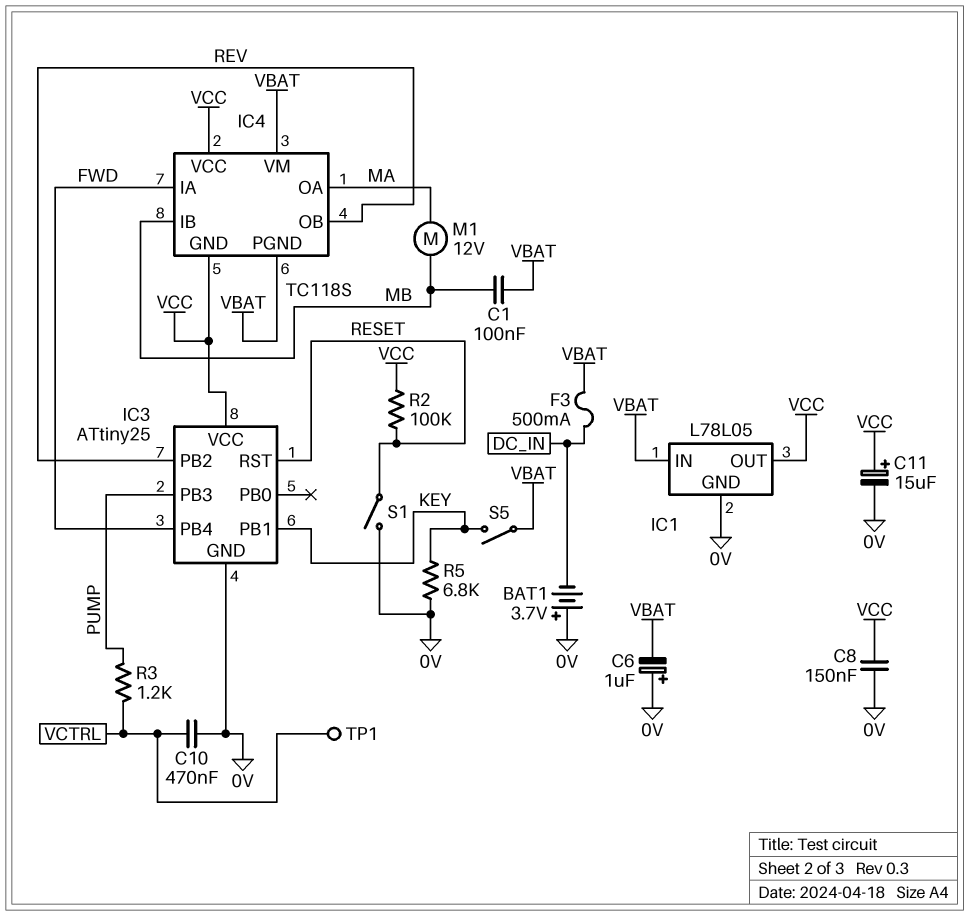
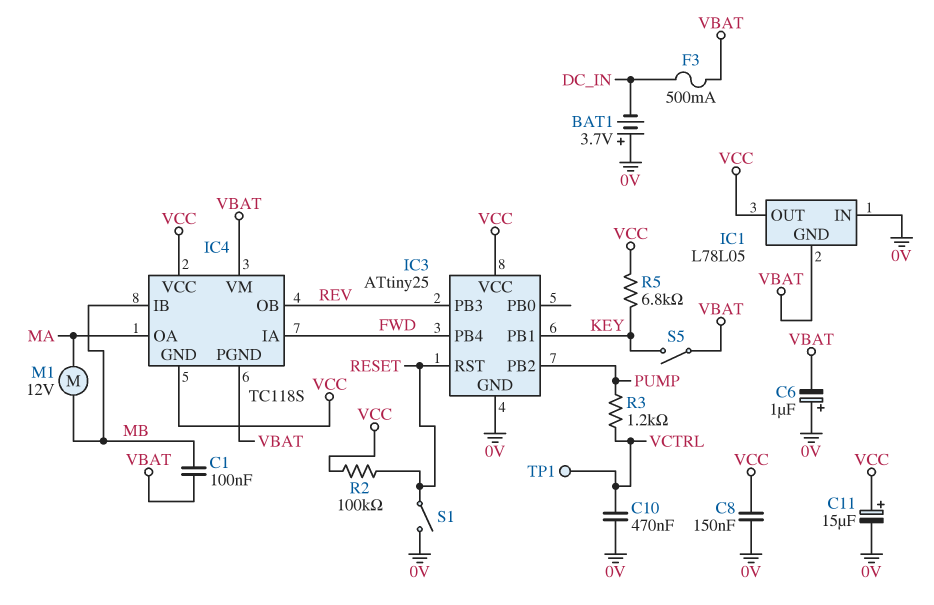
IC1 pin GND: 0V -> VBAT
IC1 pin IN: VBAT -> 0V
IC3 pin PB2: REV -> PUMP
IC3 pin PB3: PUMP -> REV
R5: 6.8k (0V, KEY) -> 6.8k (KEY, VCC)

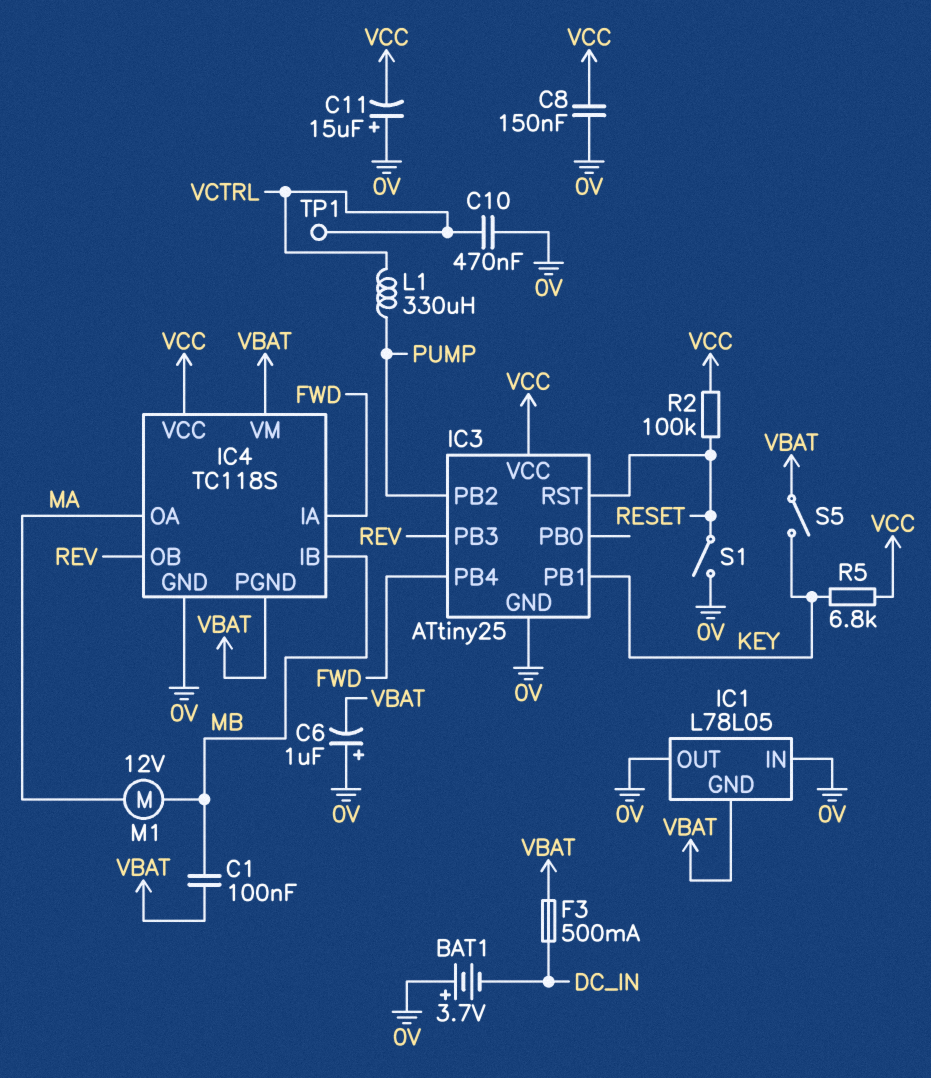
C11: 15uF (plus VCC, minus 0V) -> 15uF (plus 0V, minus VCC)
IC1 pin OUT: VCC -> 0V
IC4 pin GND: VCC -> 0V
L1: none -> 330uH (PUMP, VCTRL)
R3: 1.2k (PUMP, VCTRL) -> none

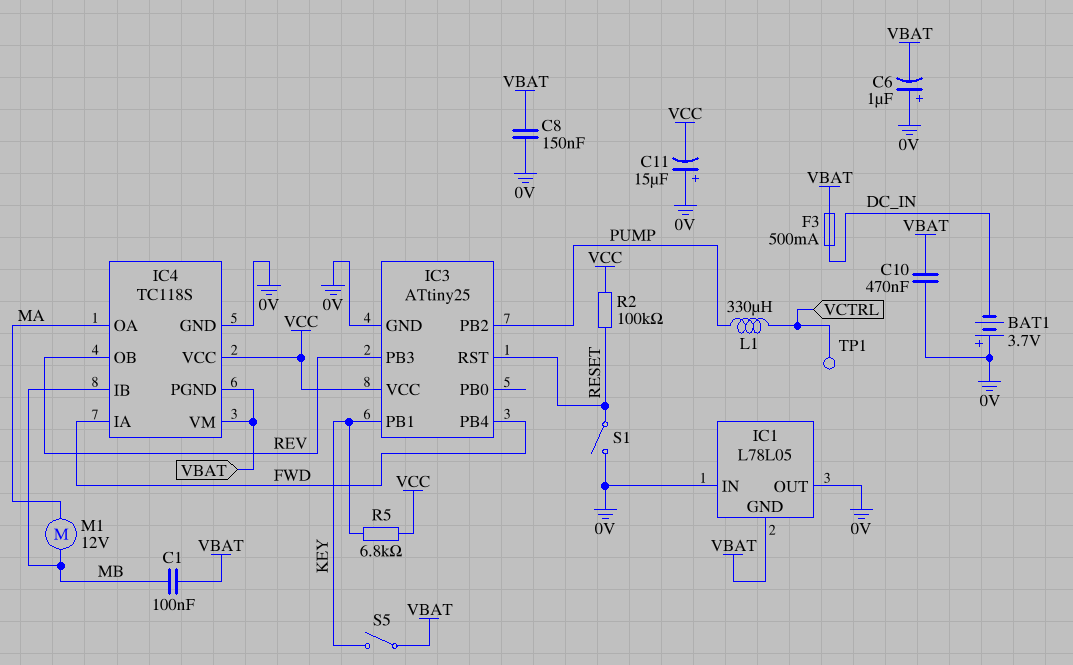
C8: 150nF (0V, VCC) -> 150nF (0V, VBAT)
C10: 470nF (0V, VCTRL) -> 470nF (0V, VBAT)

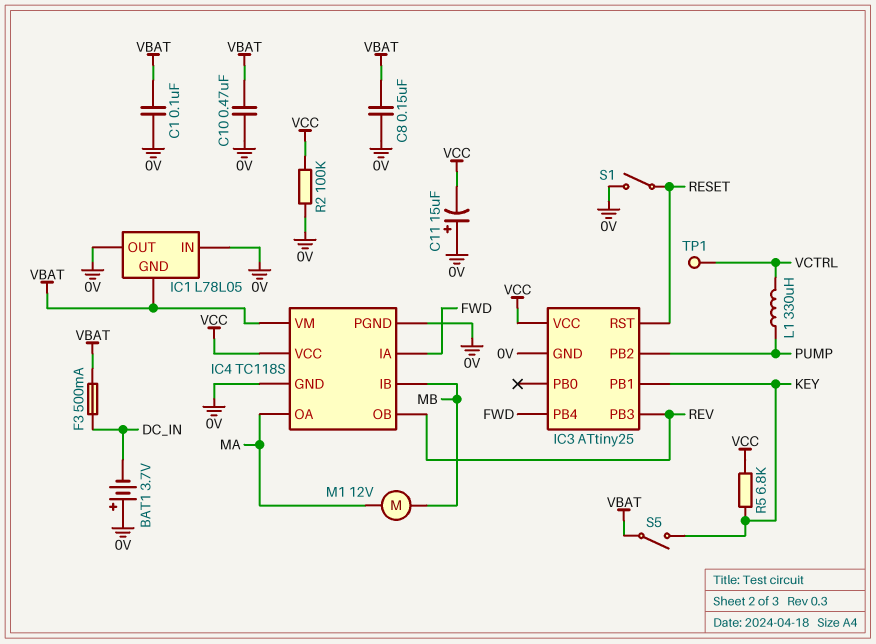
C1: 100nF (MB, VBAT) -> 100nF (0V, VBAT)
C6: 1uF (plus 0V, minus VBAT) -> none
IC4 pin PGND: VBAT -> 0V
R2: 100k (RESET, VCC) -> 100k (0V, VCC)

